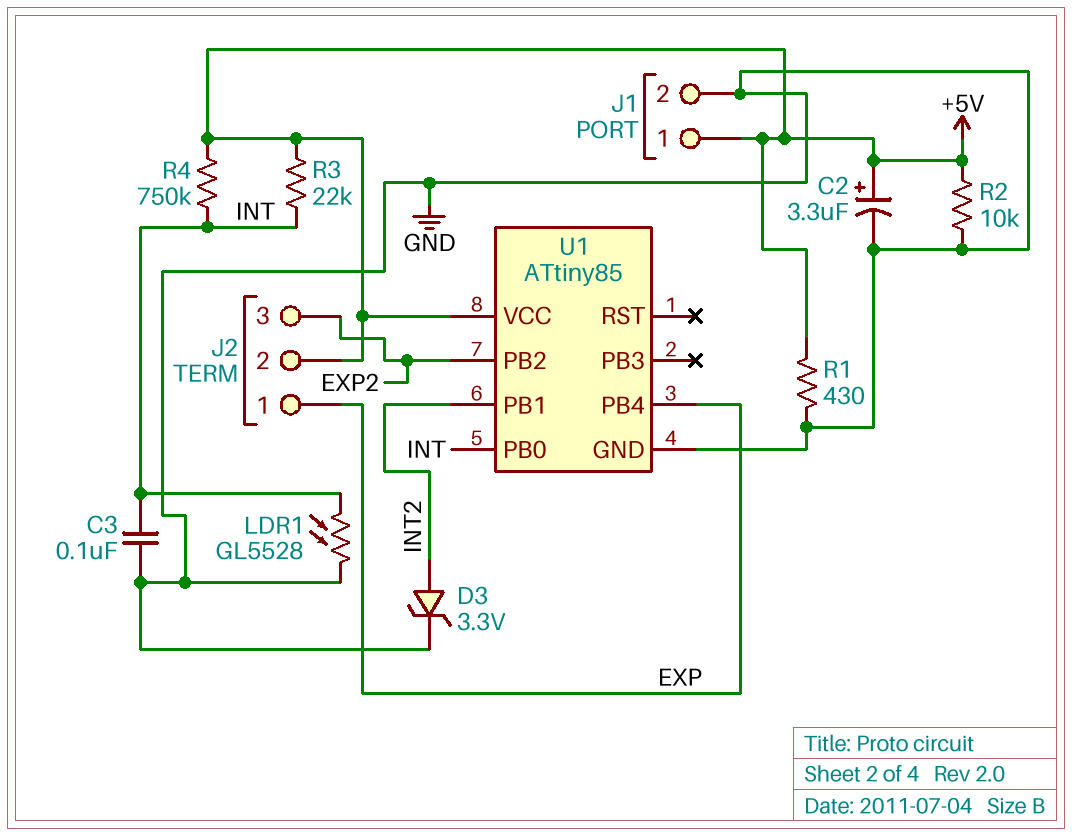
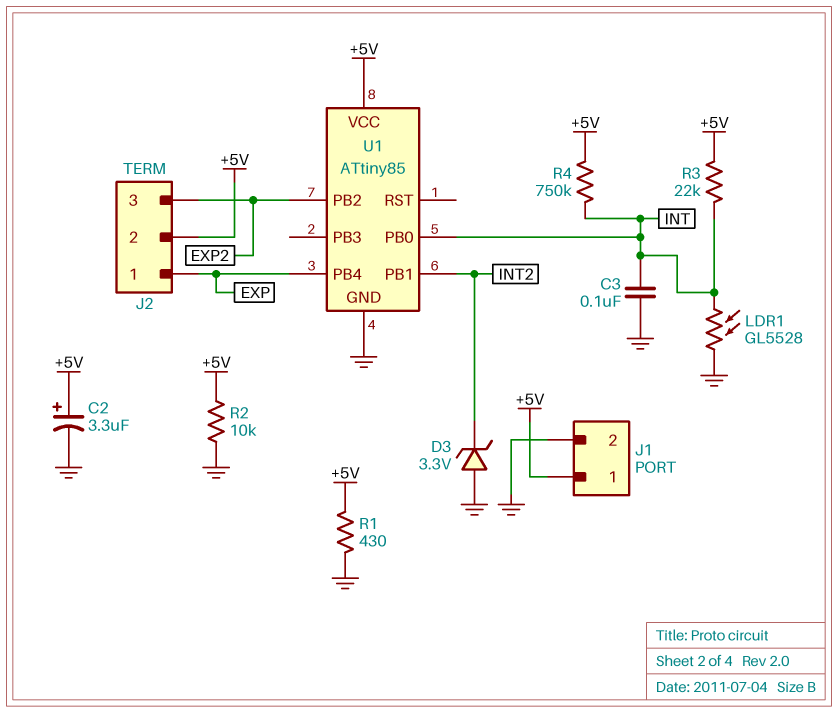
D3: zener 3.3V (A INT2, K GND) -> zener 3.3V (A GND, K INT2)

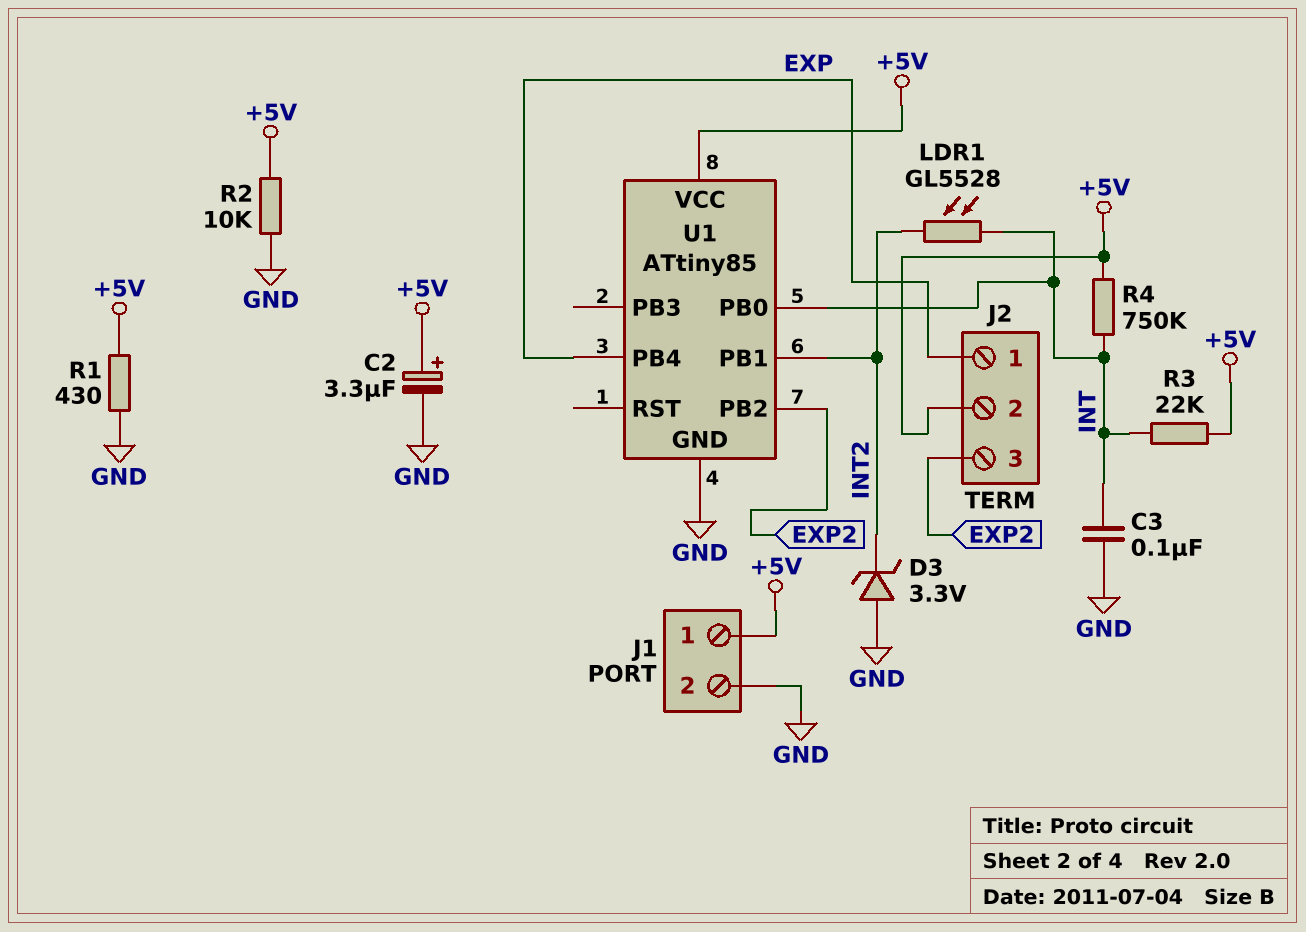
LDR1: GL5528 (GND, INT) -> GL5528 (INT, INT2)

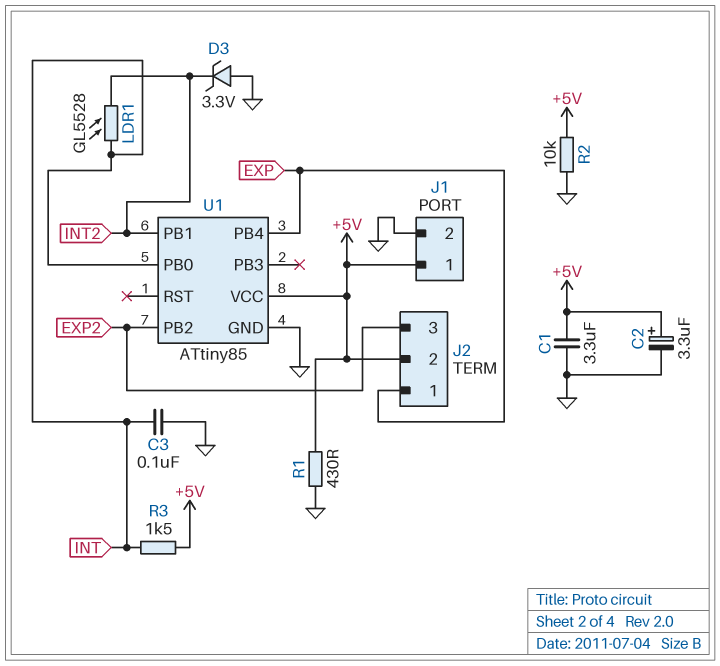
C1: none -> 3.3uF (+5V, GND)
R3: 22k (+5V, INT) -> 1.5k (+5V, INT)
R4: 750k (+5V, INT) -> none

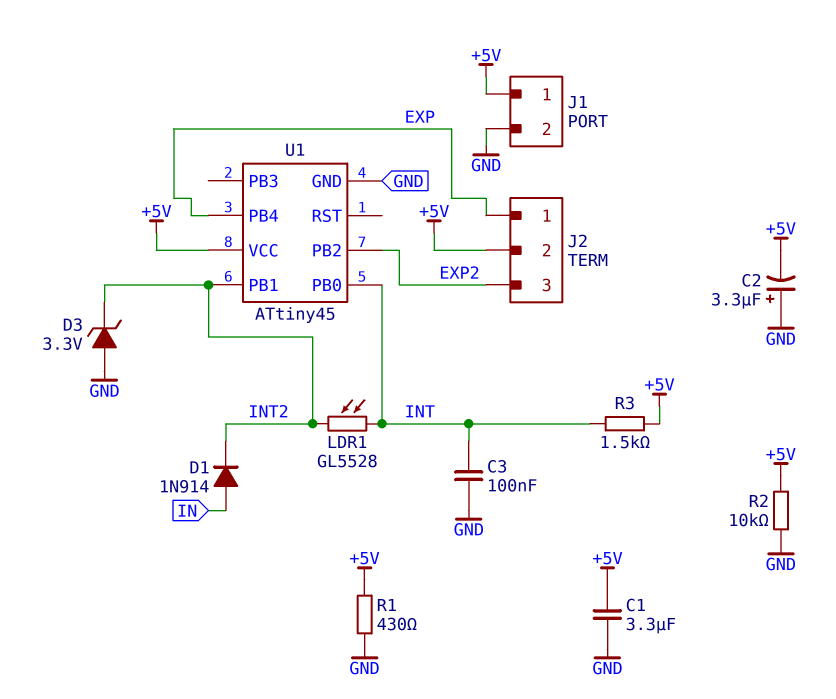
C2: 3.3uF (plus +5V, minus GND) -> 3.3uF (plus GND, minus +5V)
D1: none -> diode 1N914 (A IN, K INT2)
U1: ATtiny85 -> ATtiny45

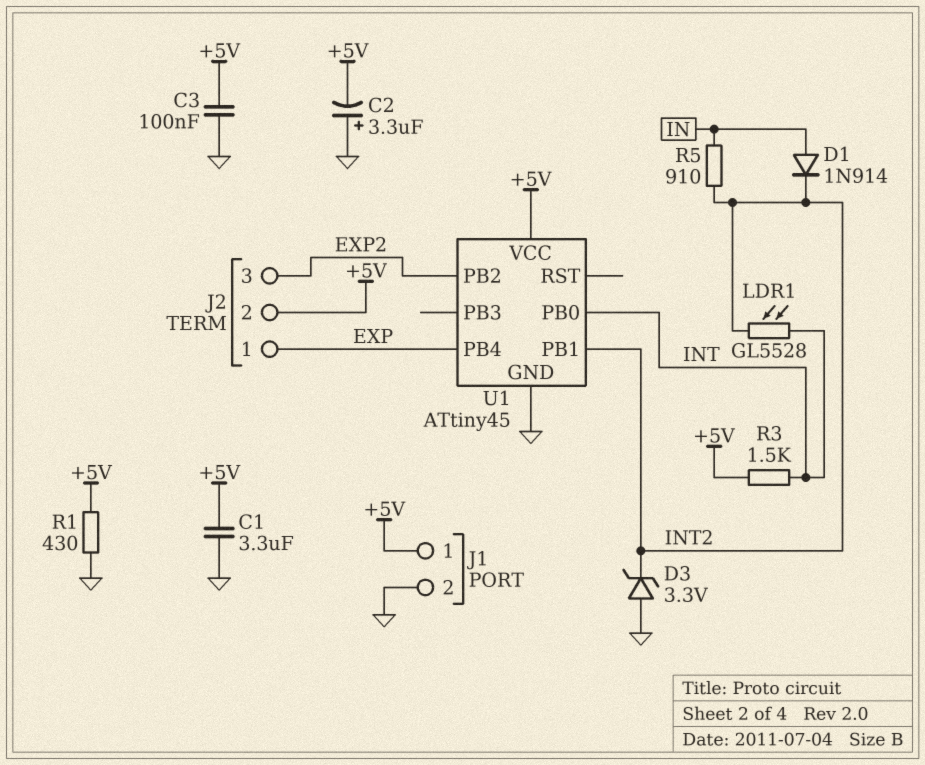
C3: 100nF (GND, INT) -> 100nF (+5V, GND)
R2: 10k (+5V, GND) -> none
R5: none -> 910 (IN, INT2)

